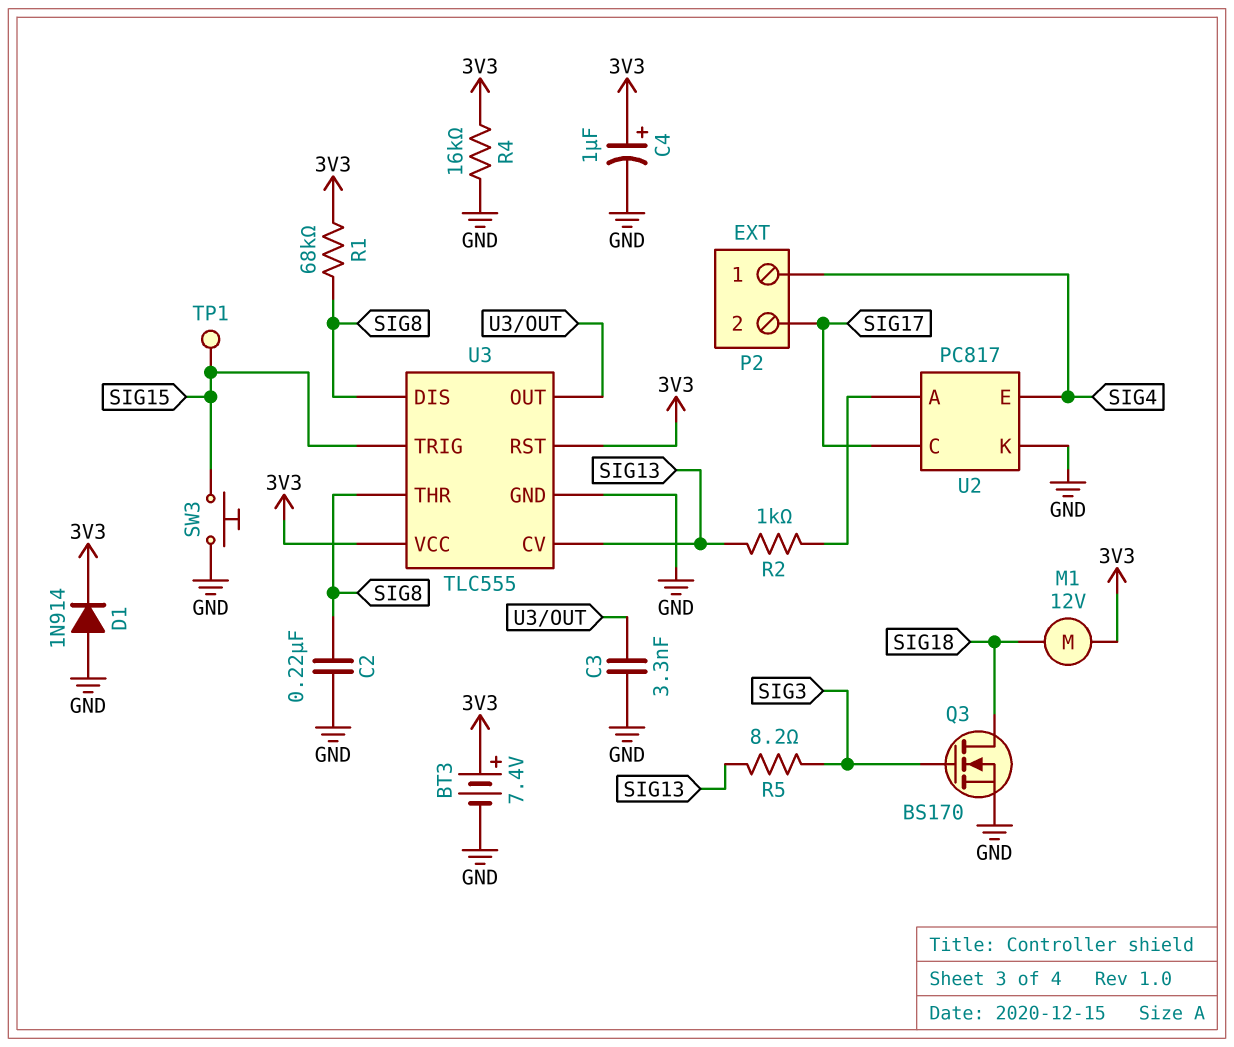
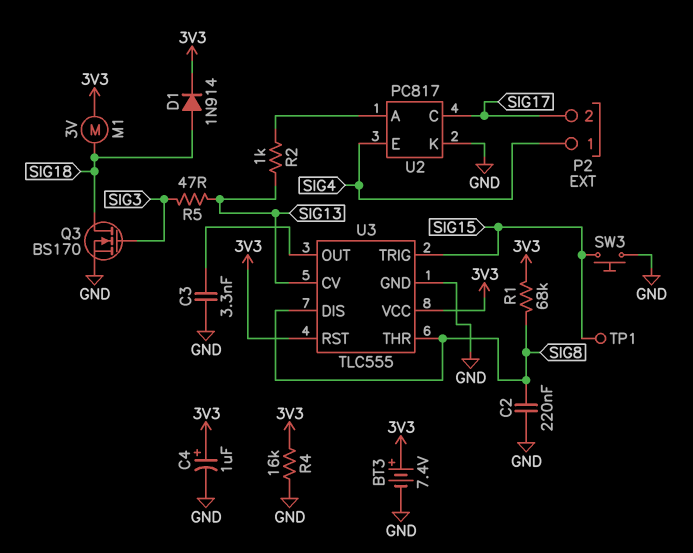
D1: diode 1N914 (A GND, K 3V3) -> diode 1N914 (A SIG18, K 3V3)
M1: motor 12V (3V3, SIG18) -> motor 3V (3V3, SIG18)
R5: 8.2 (SIG3, SIG13) -> 47 (SIG3, SIG13)

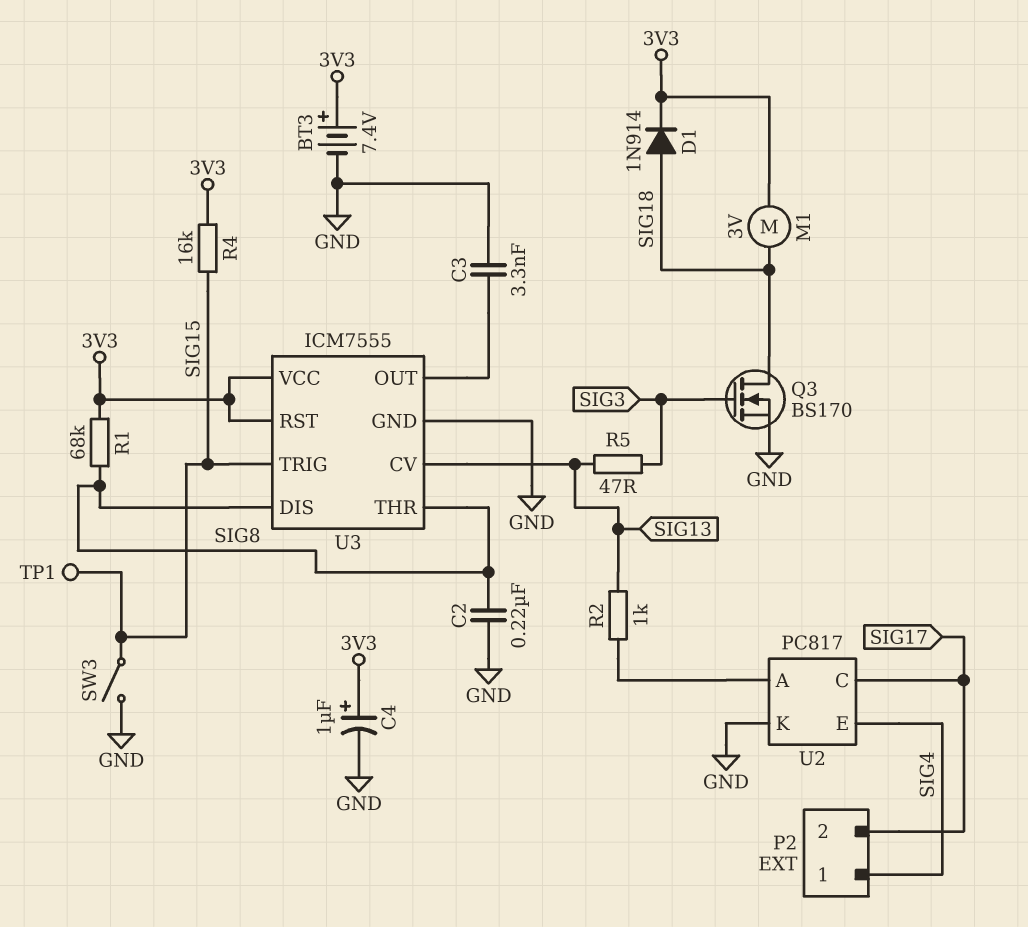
R4: 16k (3V3, GND) -> 16k (3V3, SIG15)
SW3: button (GND, SIG15) -> switch (GND, SIG15)
U3: TLC555 -> ICM7555

